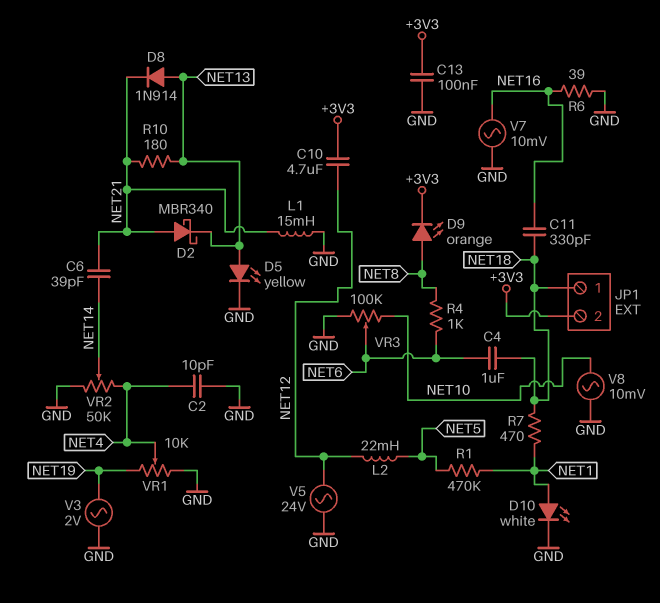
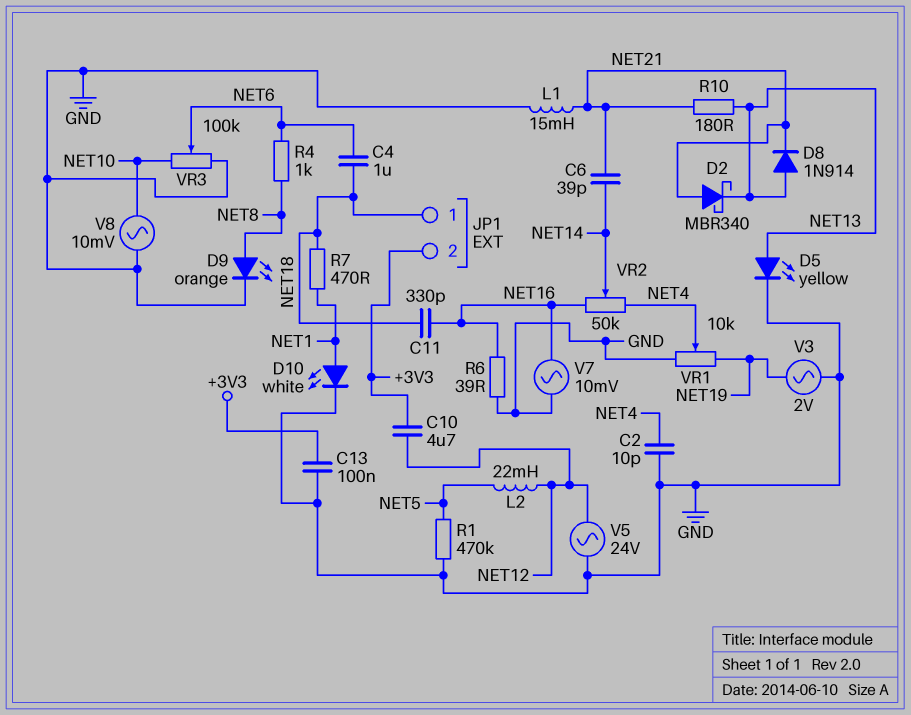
D9: LED orange (A NET8, K +3V3) -> LED orange (A NET8, K GND)
R1: 470k (NET1, NET5) -> 470k (GND, NET5)
VR2: 50k (GND, NET4, wiper NET14) -> 50k (NET4, NET16, wiper NET14)

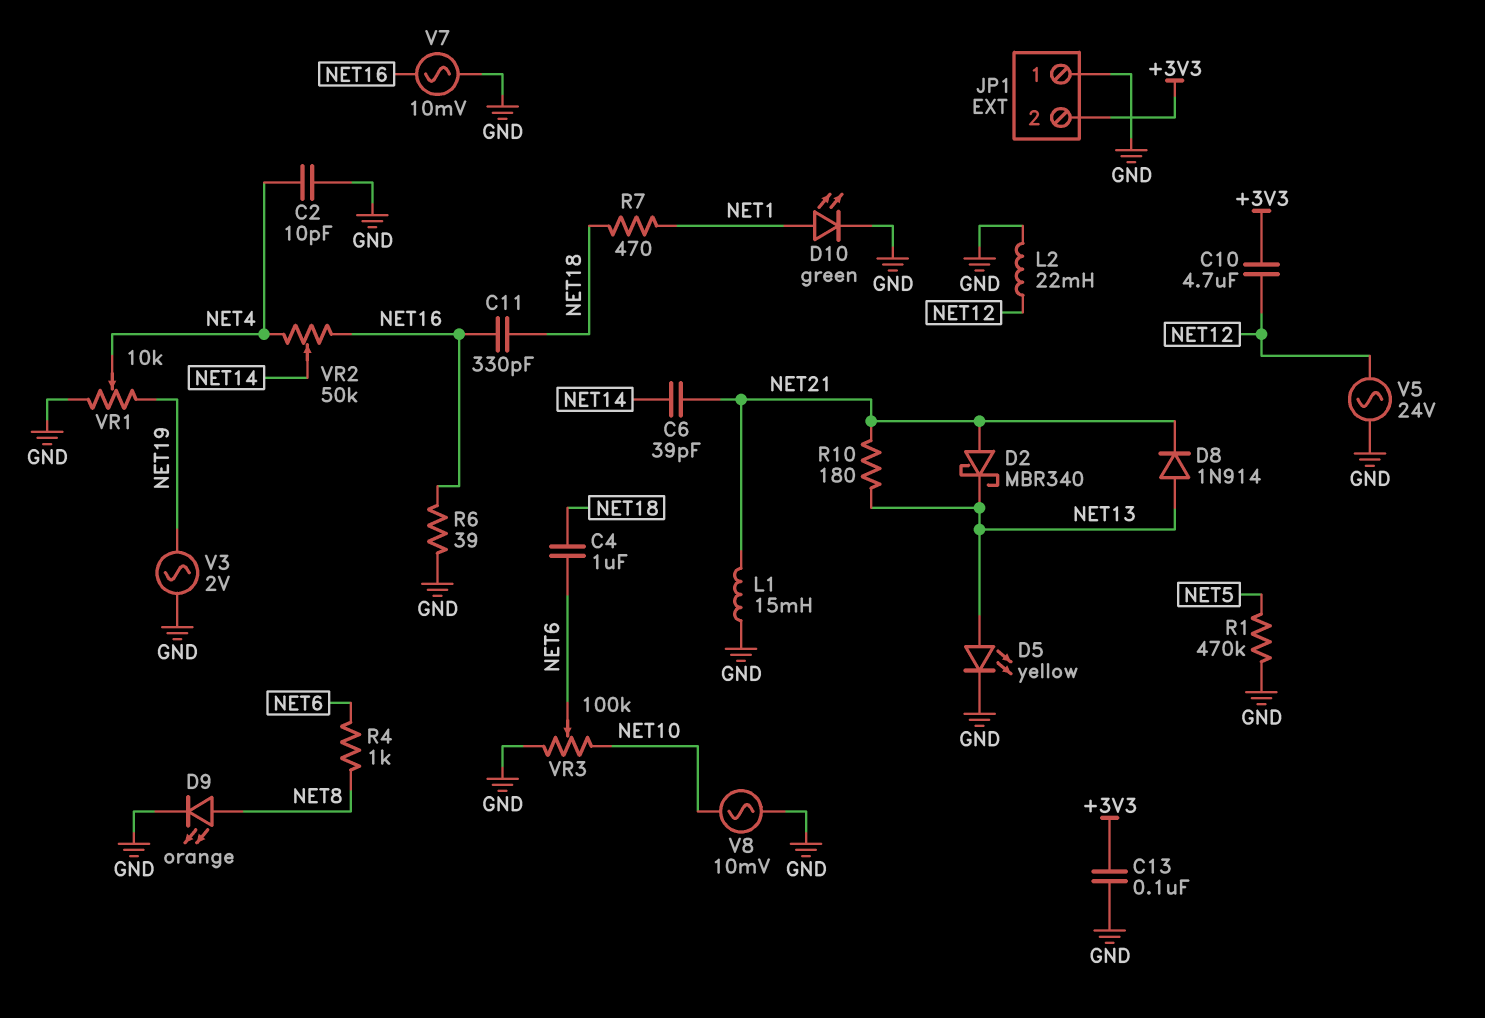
D10: LED white (A NET1, K GND) -> LED green (A NET1, K GND)
JP1 pin 1: NET18 -> GND
L2: 22mH (NET5, NET12) -> 22mH (GND, NET12)

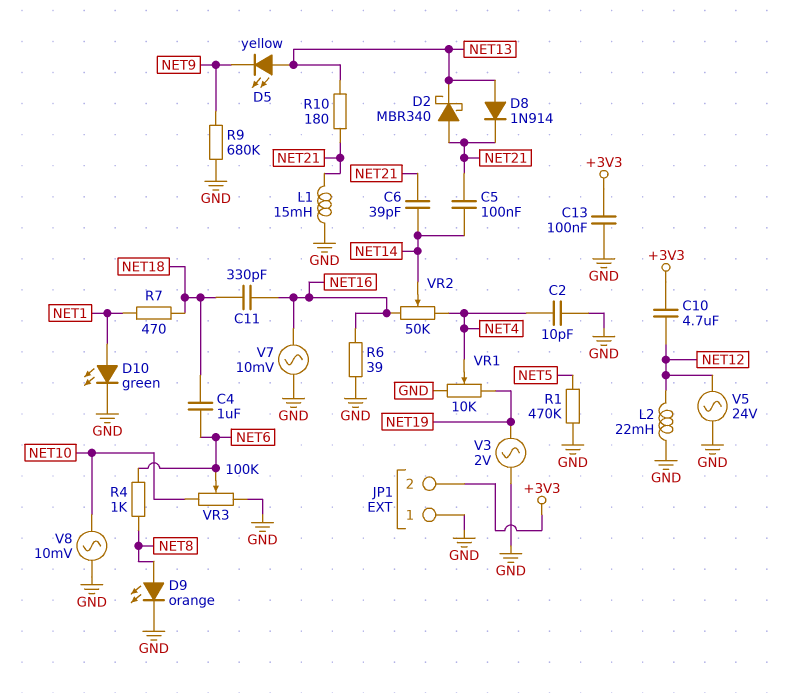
C5: none -> 100nF (NET14, NET21)
D5: LED yellow (A NET13, K GND) -> LED yellow (A NET13, K NET9)
R9: none -> 680k (GND, NET9)

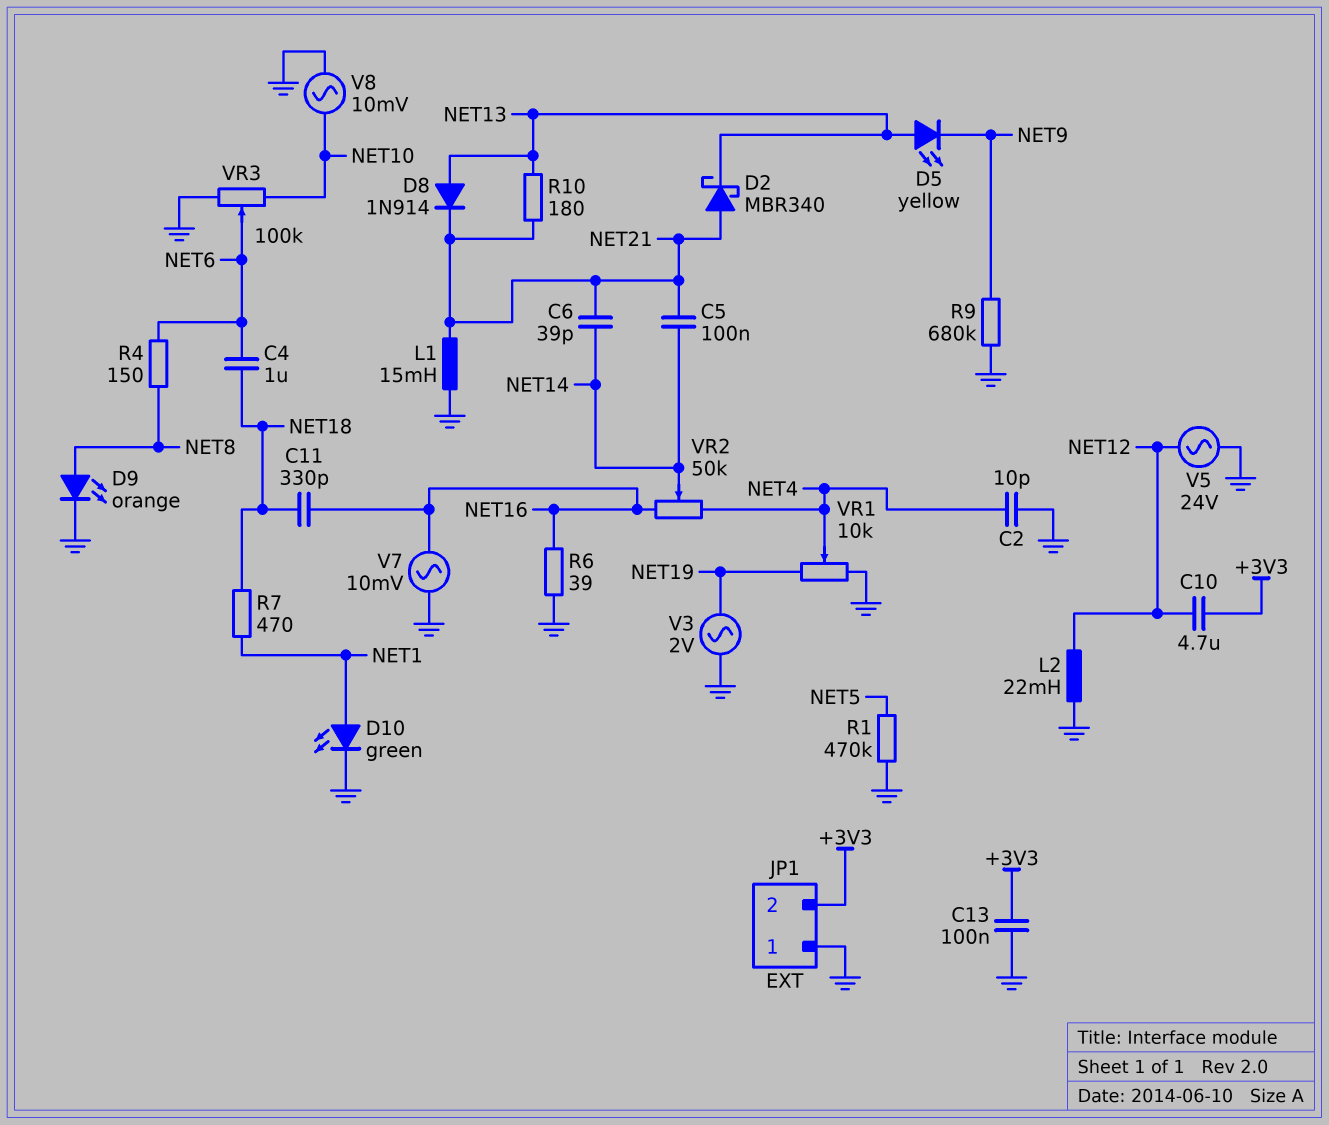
R4: 1k (NET6, NET8) -> 150 (NET6, NET8)

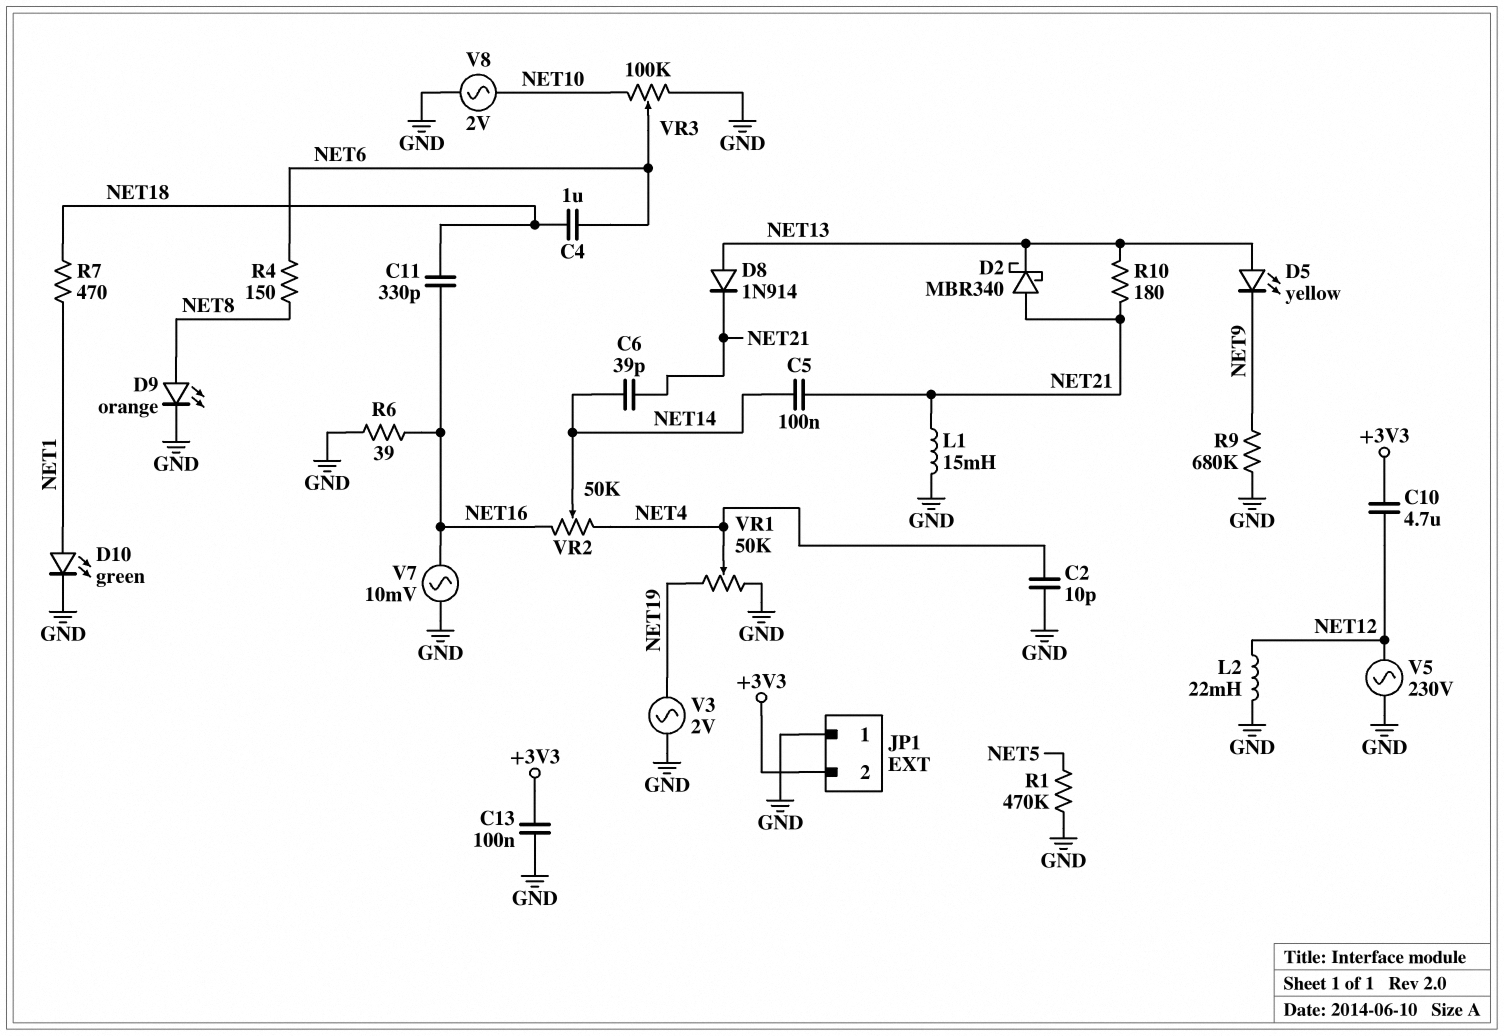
V5: AC 24V (GND, NET12) -> AC 230V (GND, NET12)
V8: AC 10mV (GND, NET10) -> AC 2V (GND, NET10)
VR1: 10k (GND, NET19, wiper NET4) -> 50k (GND, NET19, wiper NET4)

